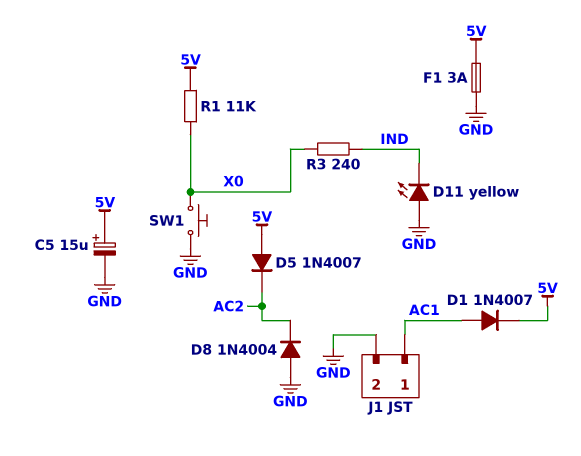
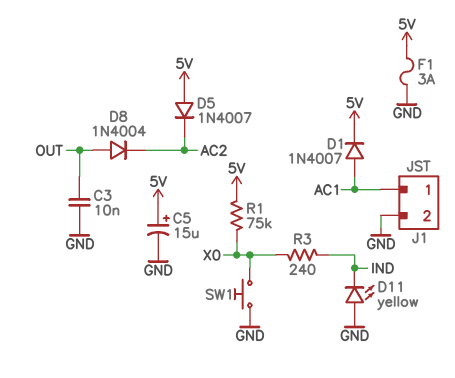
C3: none -> 10nF (GND, OUT)
D8: diode 1N4004 (A GND, K AC2) -> diode 1N4004 (A OUT, K AC2)
R1: 11k (5V, X0) -> 75k (5V, X0)

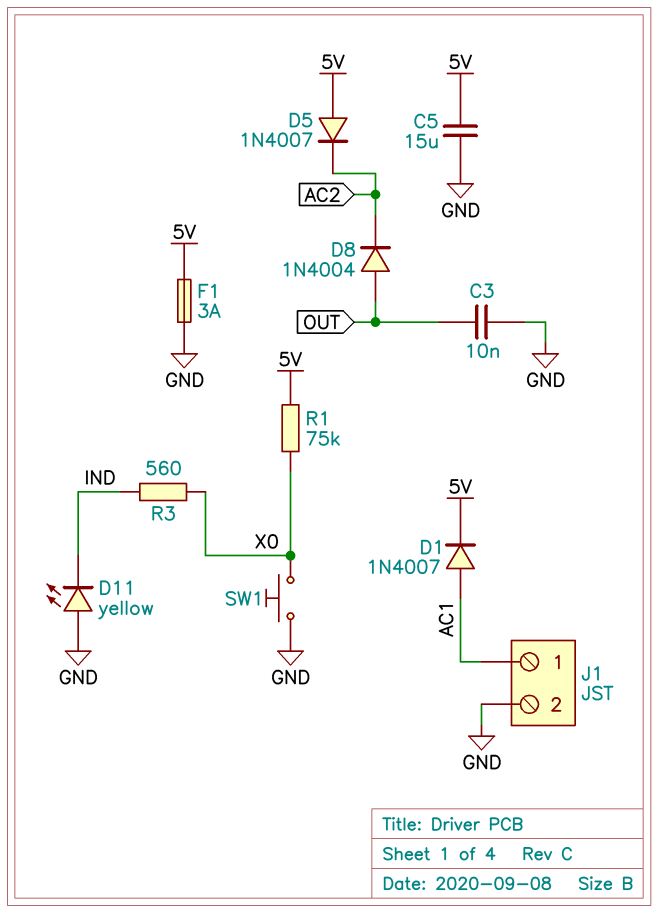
C5: 15uF (plus 5V, minus GND) -> 15uF (5V, GND)
R3: 240 (IND, X0) -> 560 (IND, X0)

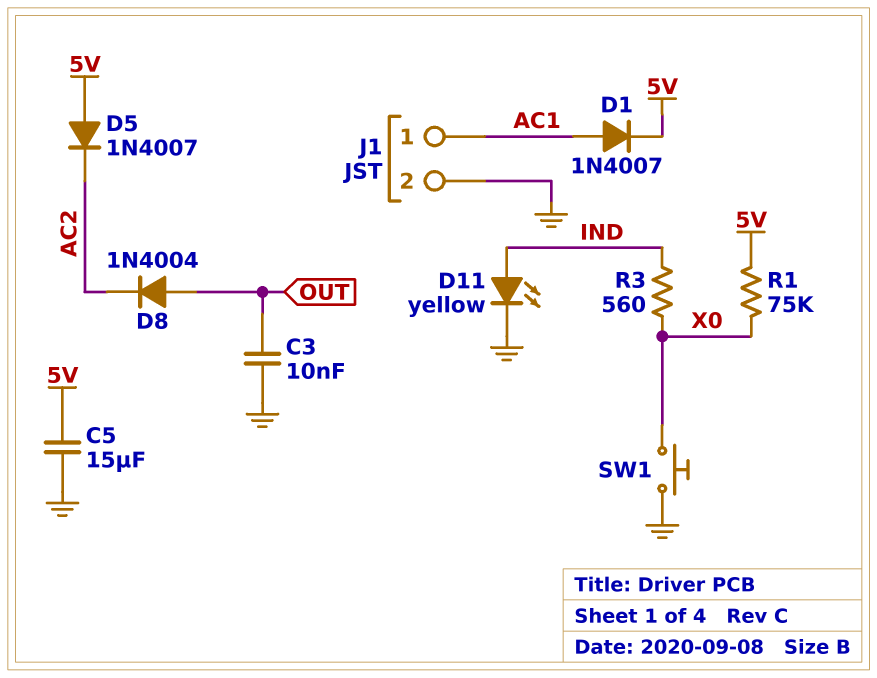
D11: LED yellow (A GND, K IND) -> LED yellow (A IND, K GND)
F1: 3A (5V, GND) -> none

